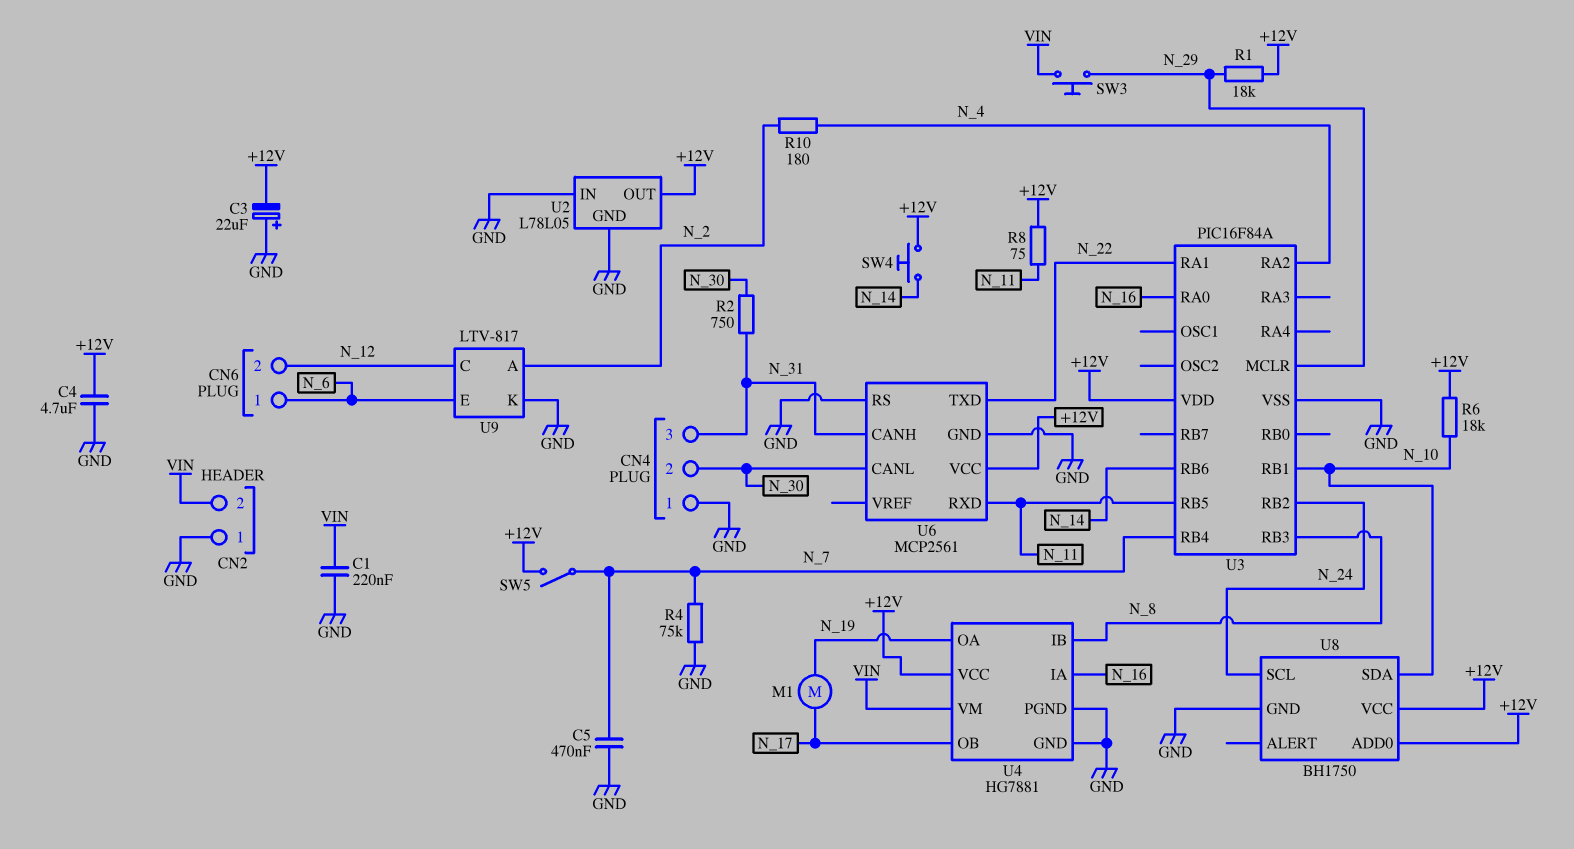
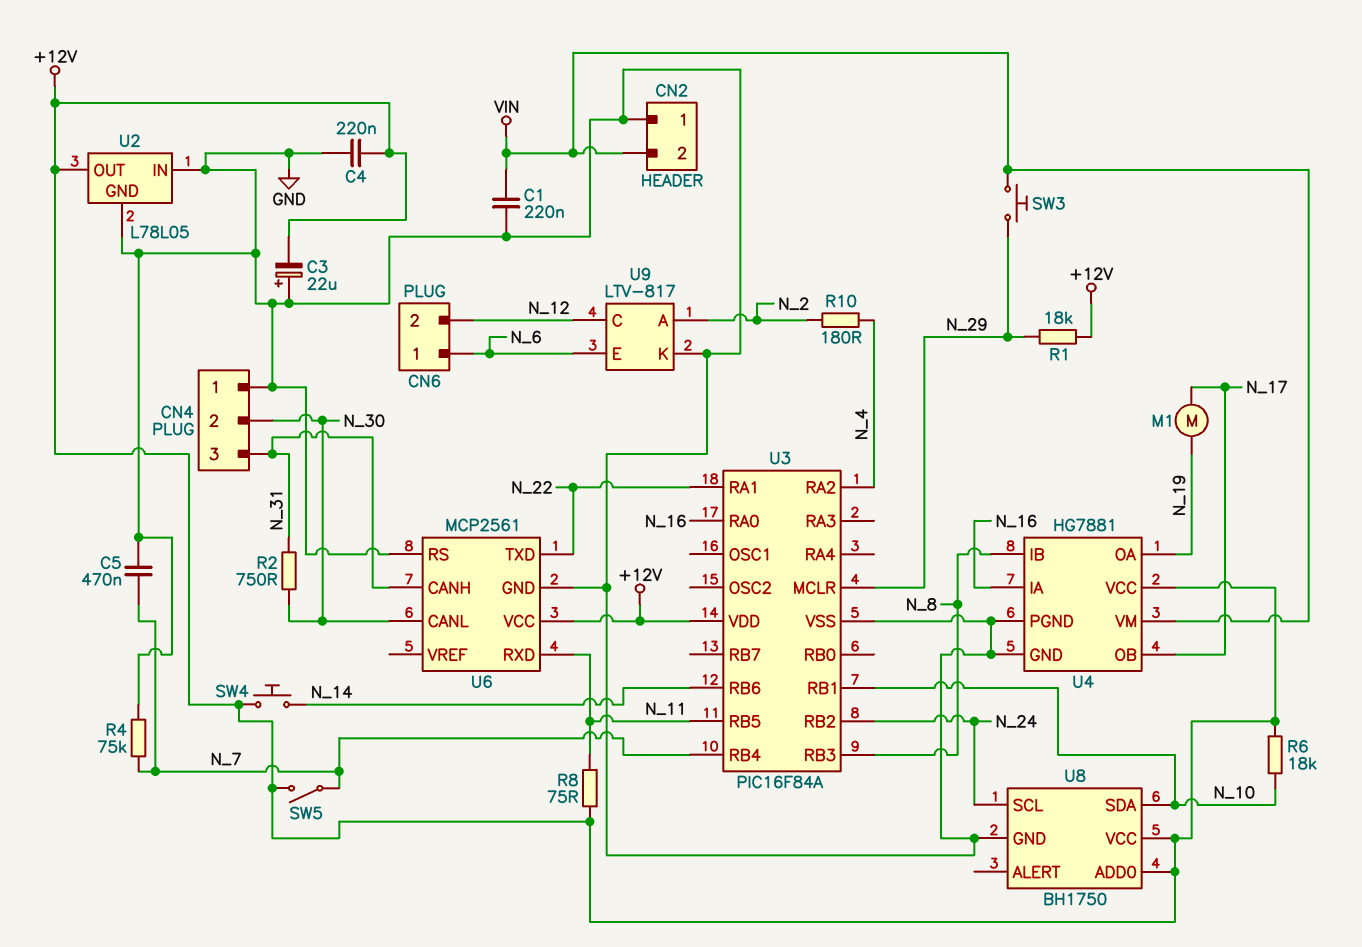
C4: 4.7uF (+12V, GND) -> 220nF (+12V, GND)

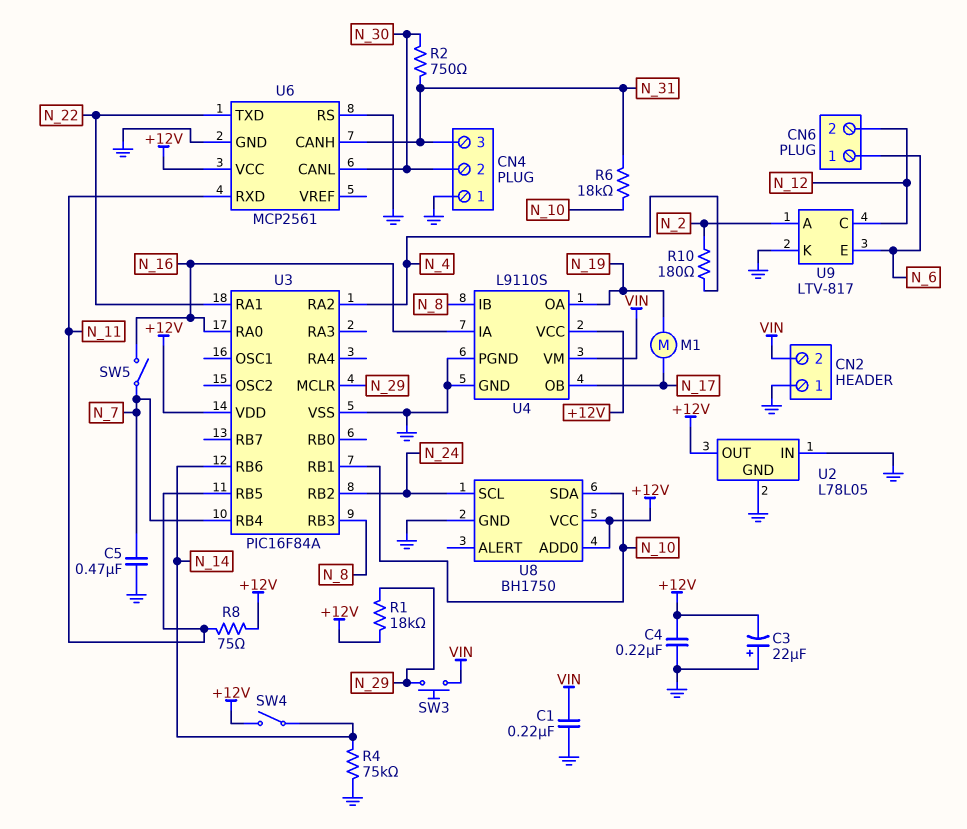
R4: 75k (GND, N_7) -> 75k (GND, N_14)
R6: 18k (+12V, N_10) -> 18k (N_10, N_31)
SW4: button (+12V, N_14) -> switch (+12V, N_14)
SW5: switch (+12V, N_7) -> switch (N_7, N_16)
U4: HG7881 -> L9110S

